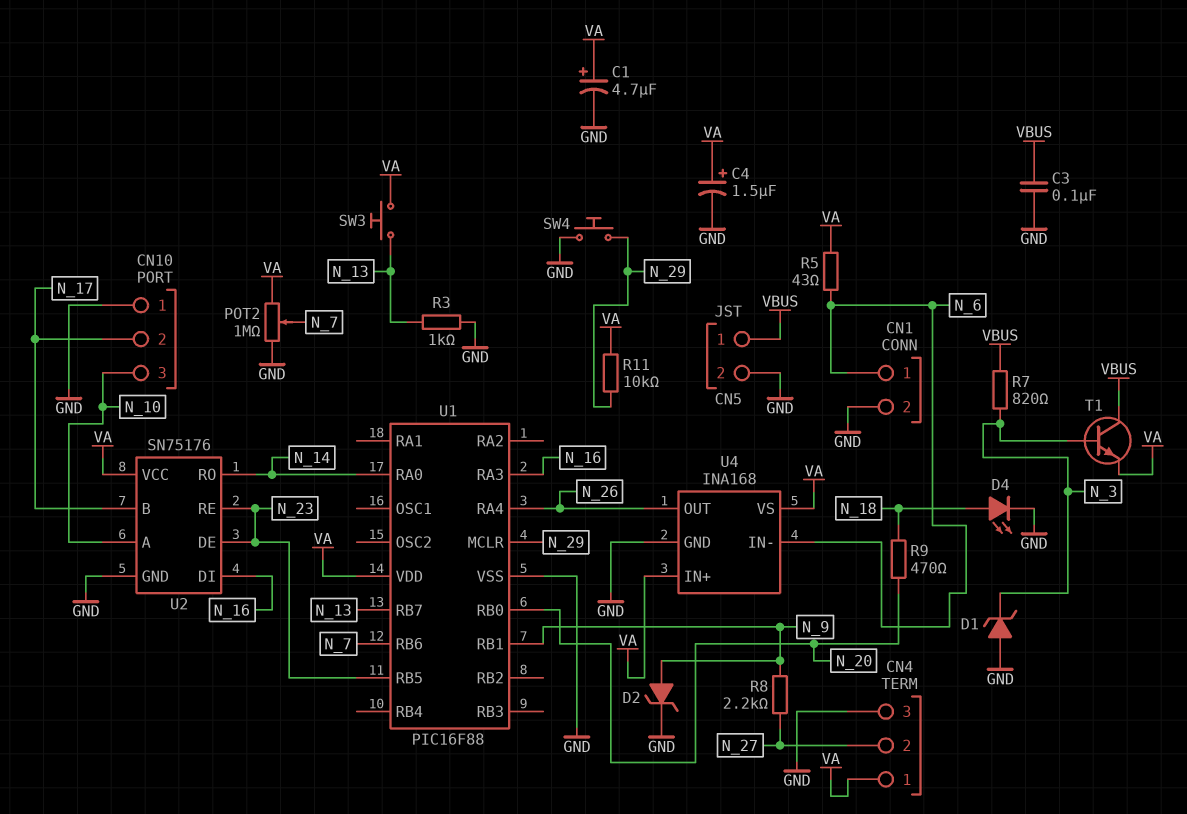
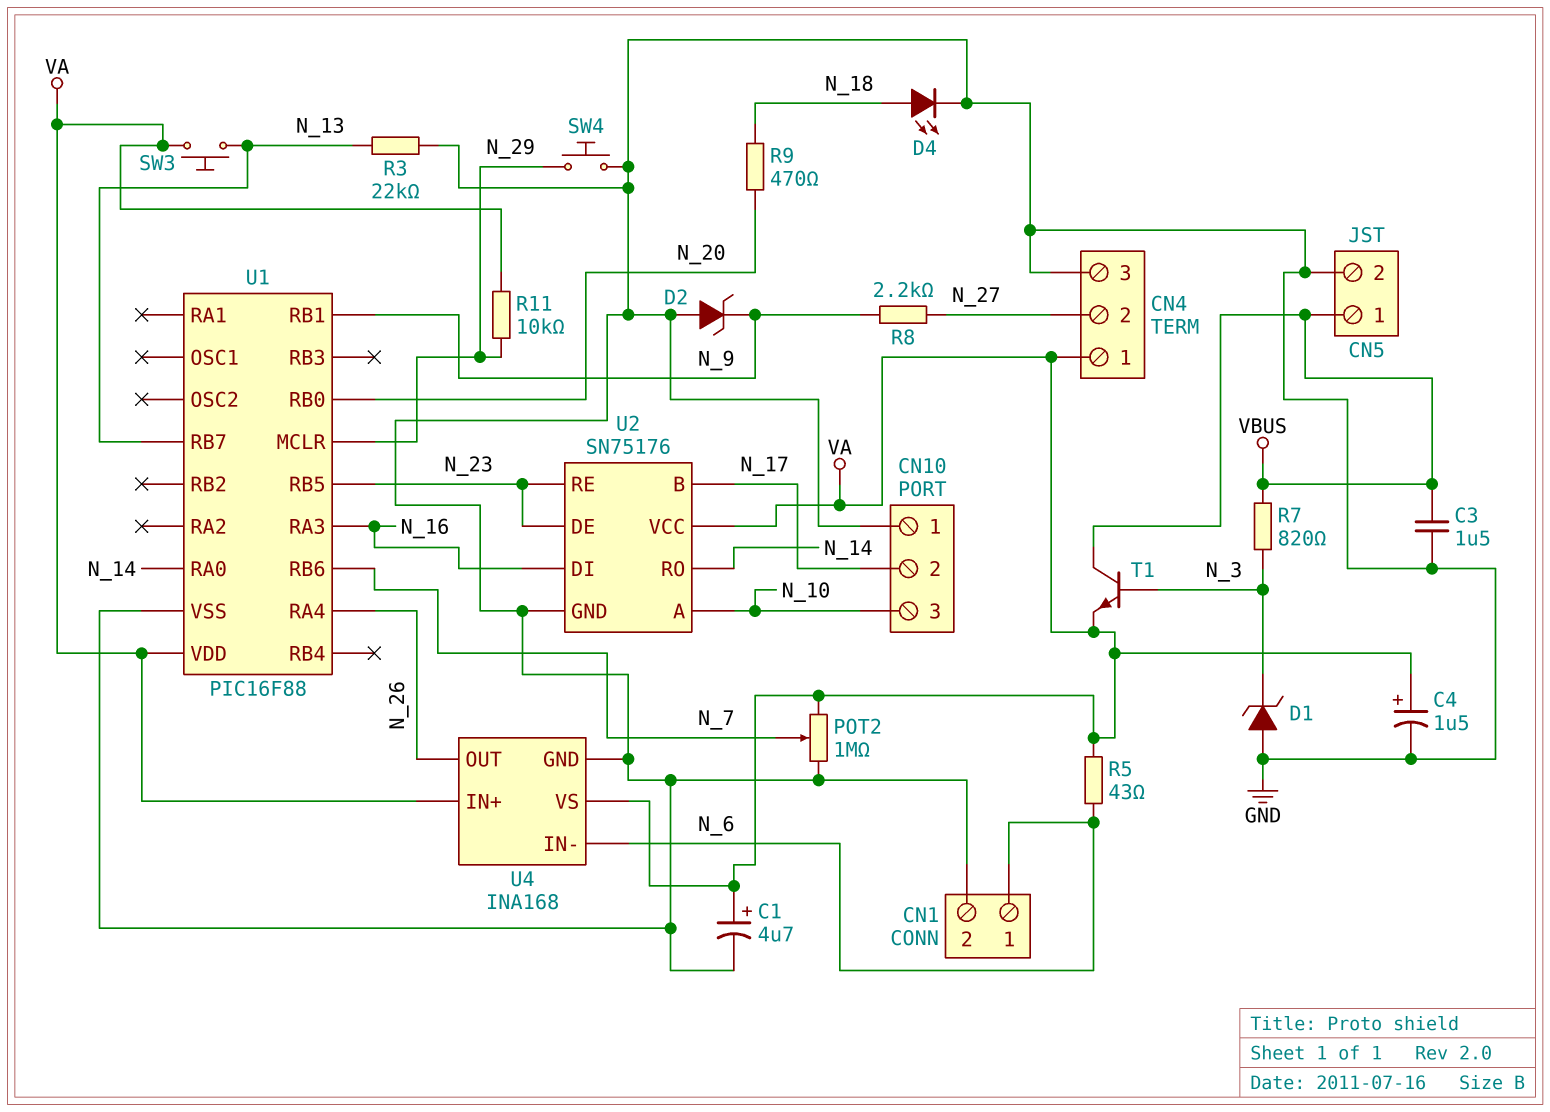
C3: 100nF (GND, VBUS) -> 1.5uF (GND, VBUS)
D2: zener (A N_9, K GND) -> zener (A GND, K N_9)
R3: 1k (GND, N_13) -> 22k (GND, N_13)

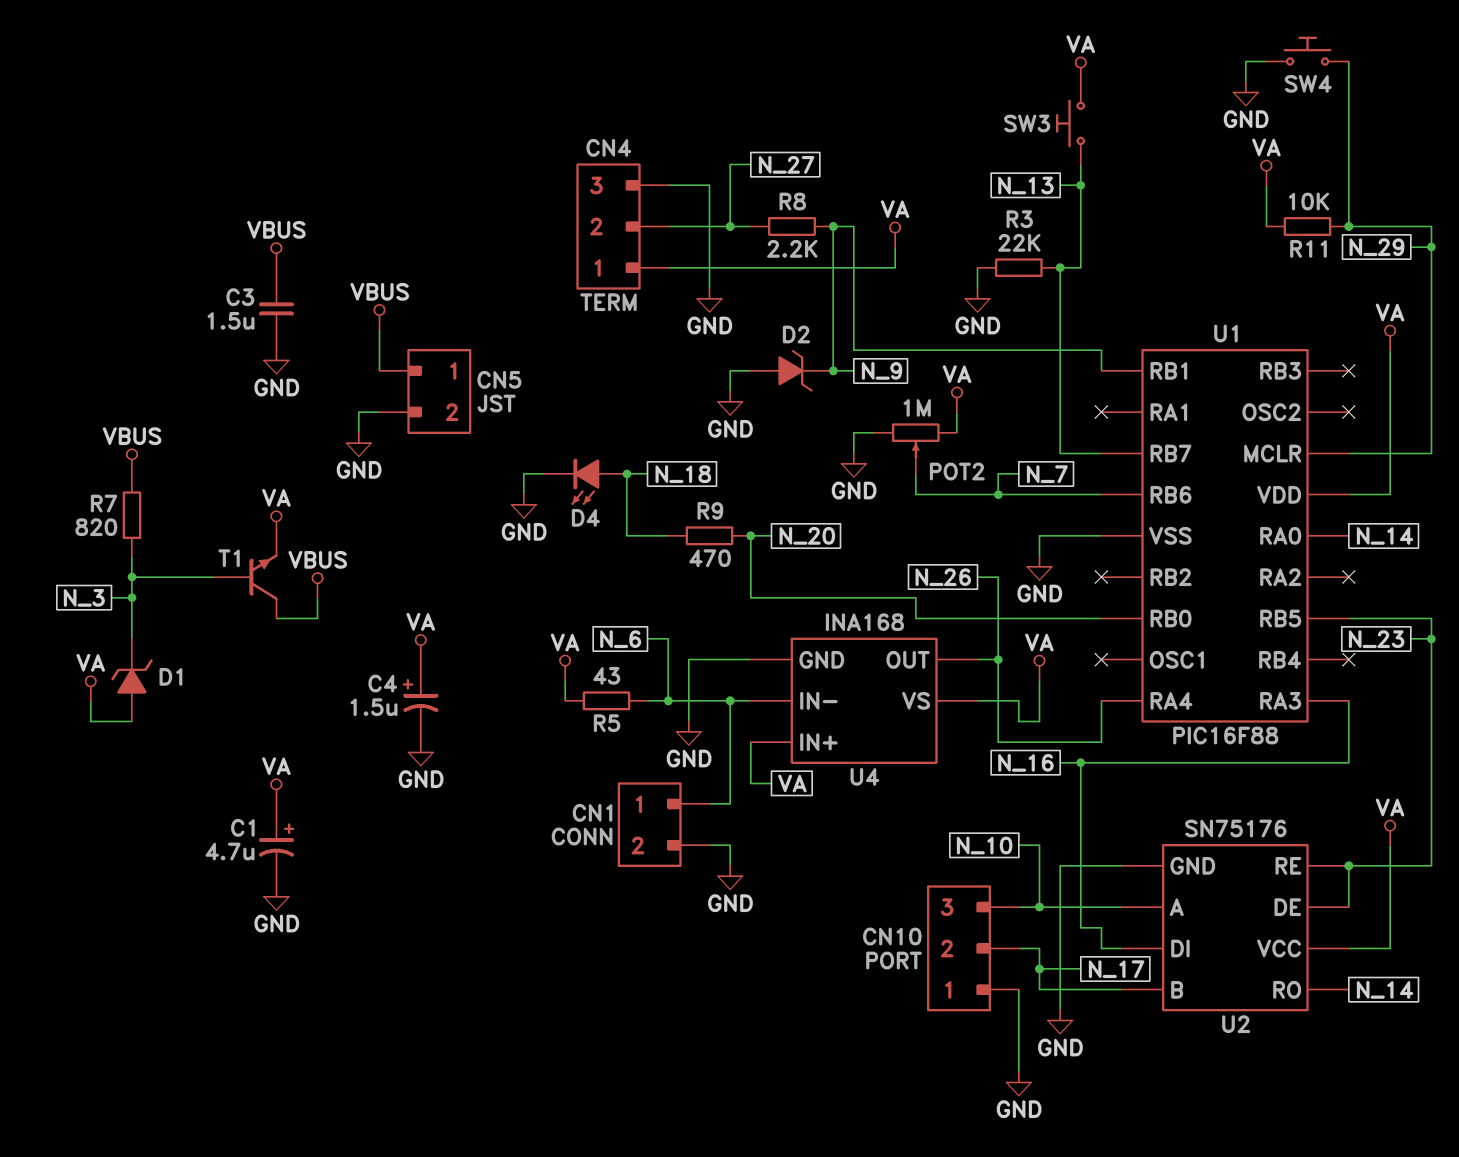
D1: zener (A GND, K N_3) -> zener (A VA, K N_3)

